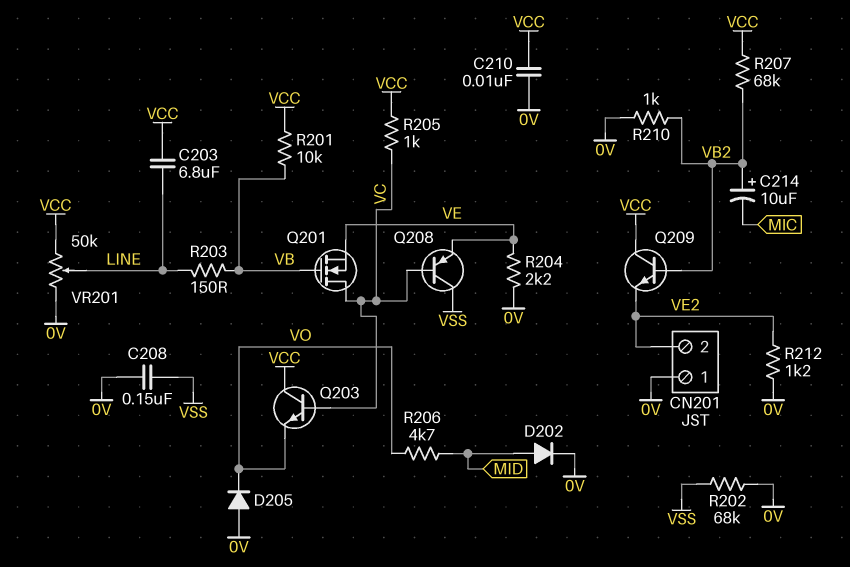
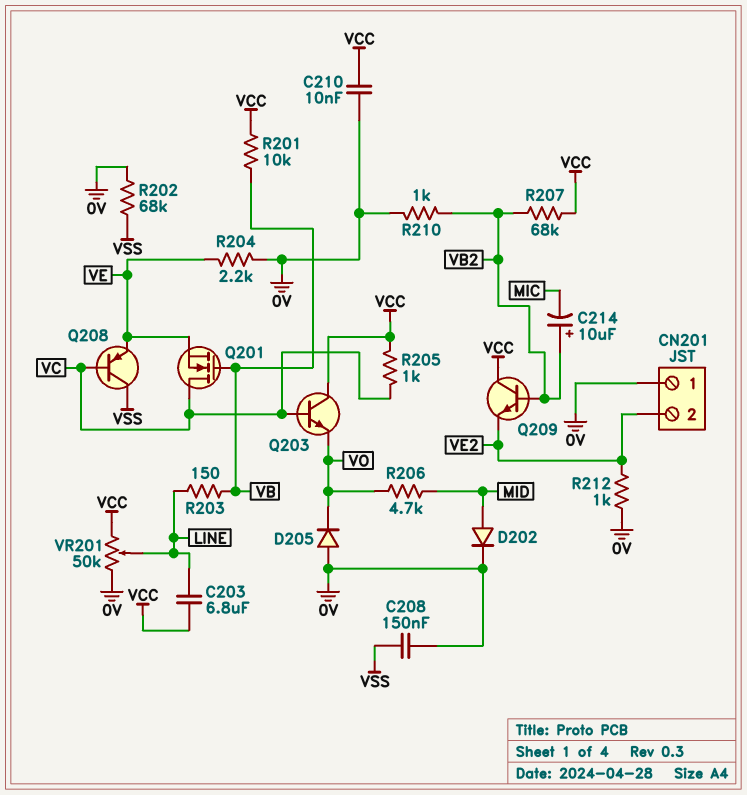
R212: 1.2k (0V, VE2) -> 1k (0V, VE2)

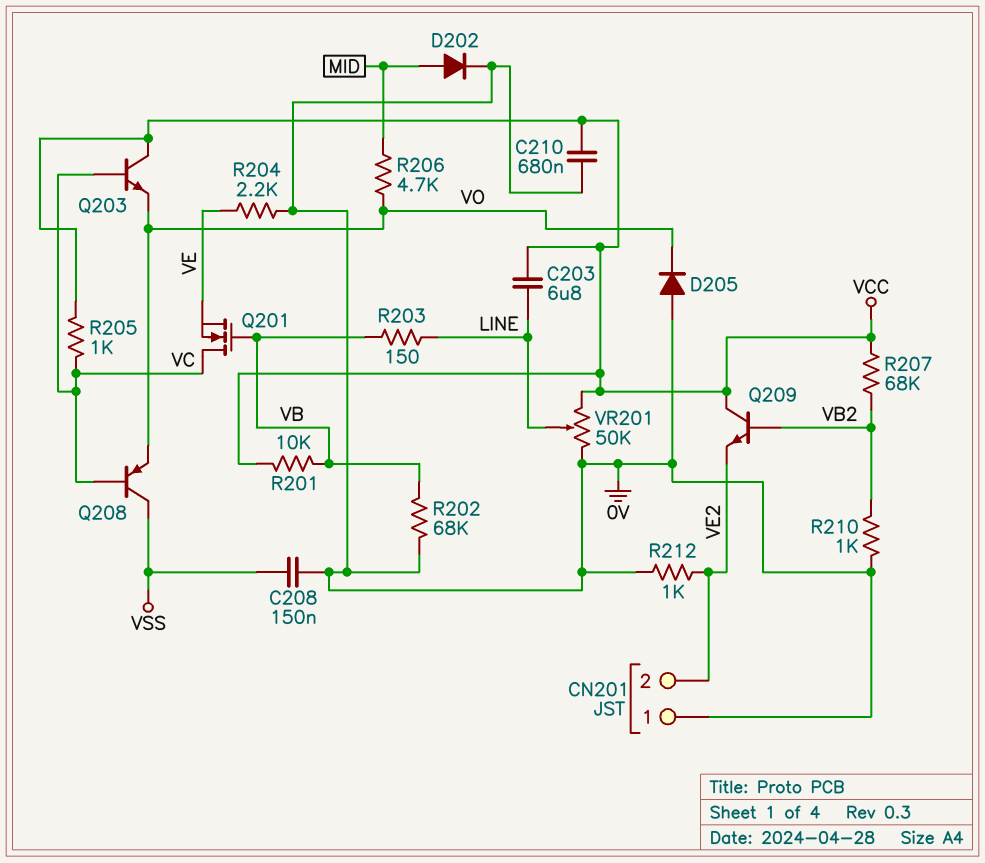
C210: 10nF (0V, VCC) -> 680nF (0V, VCC)
C214: 10uF (plus VB2, minus MIC) -> none
Q208: PNP (B VC, C VSS, E VE) -> PNP (B VC, C VSS, E VO)
R202: 68k (0V, VSS) -> 68k (0V, VB)

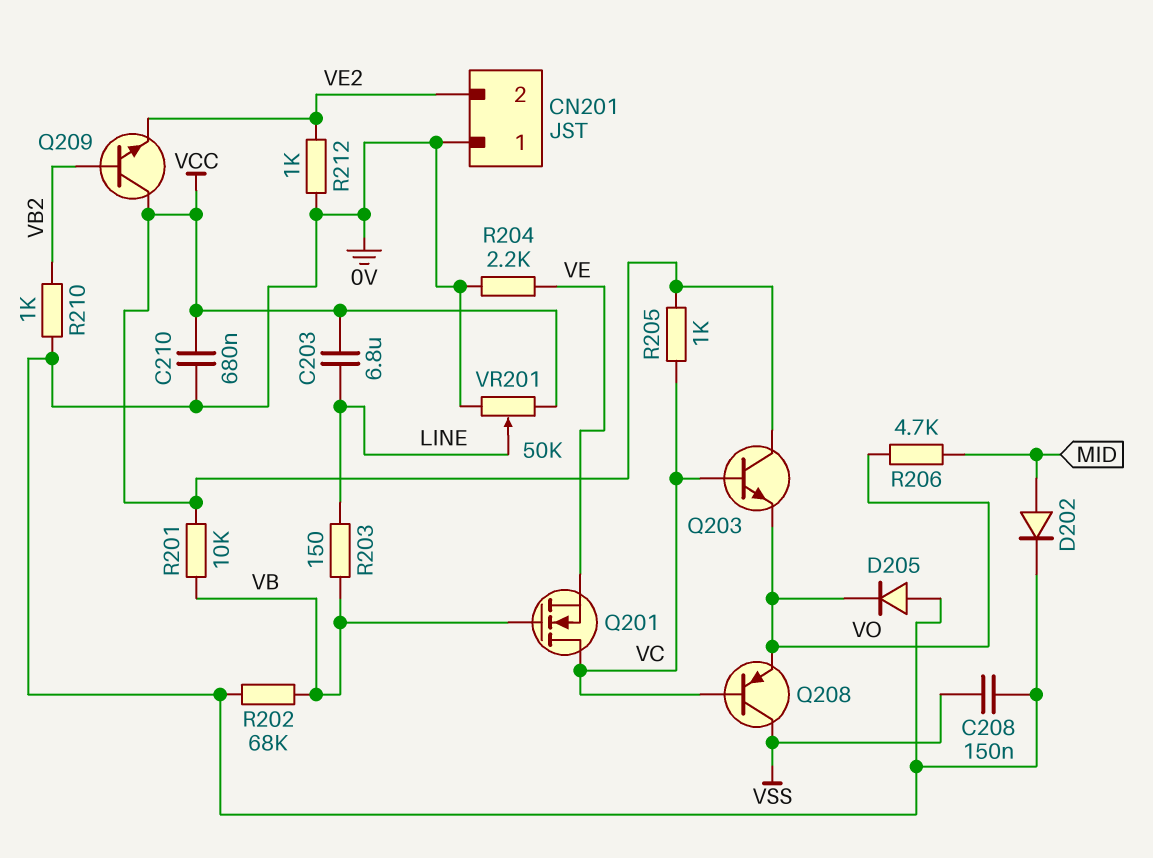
R207: 68k (VB2, VCC) -> none

